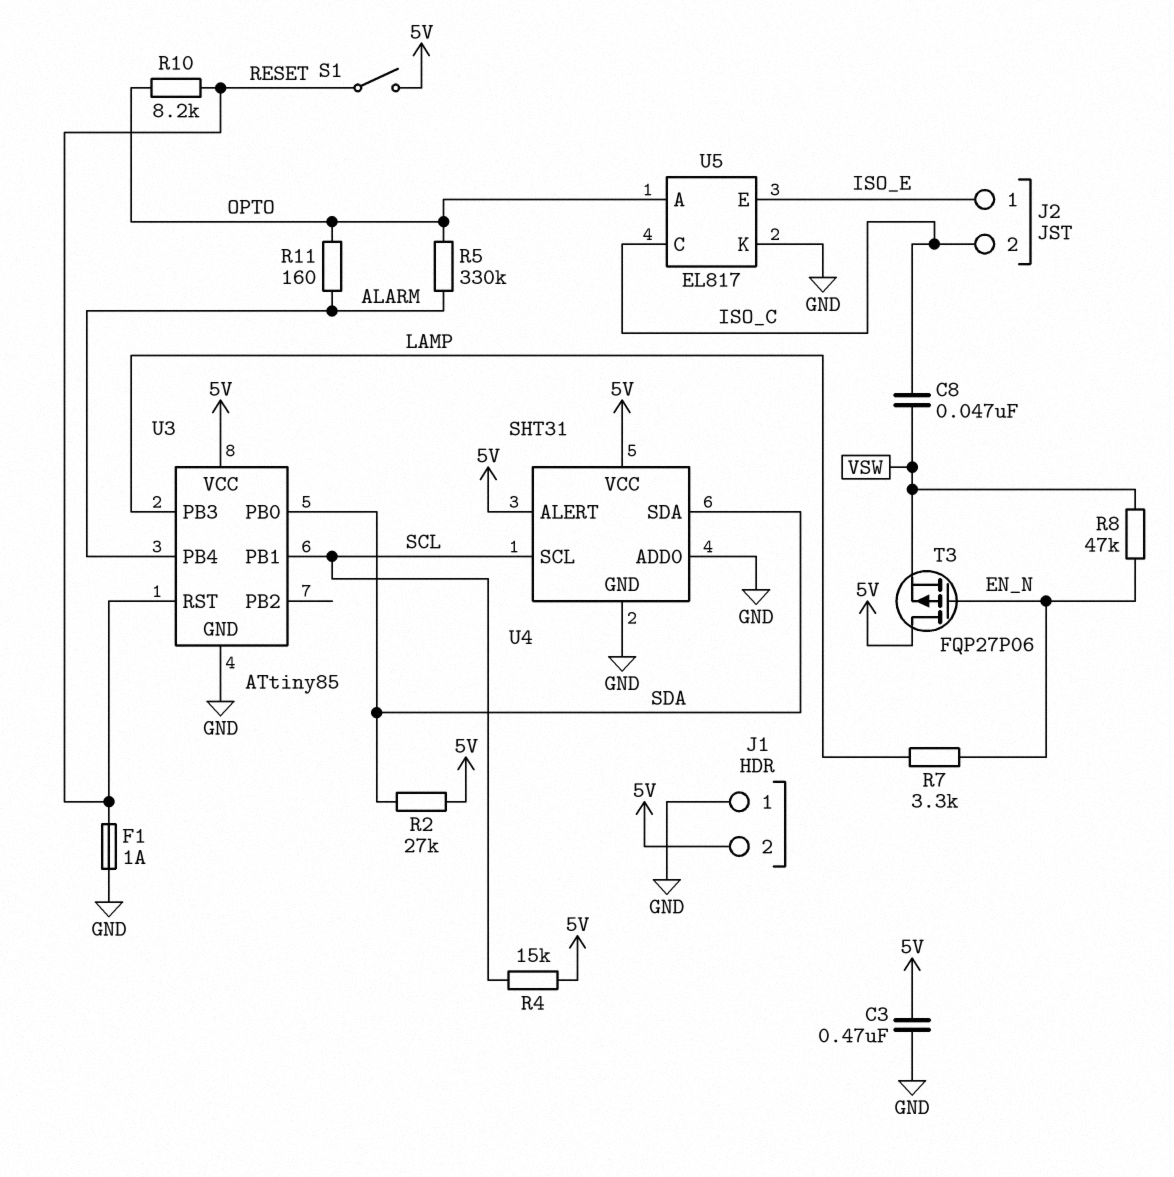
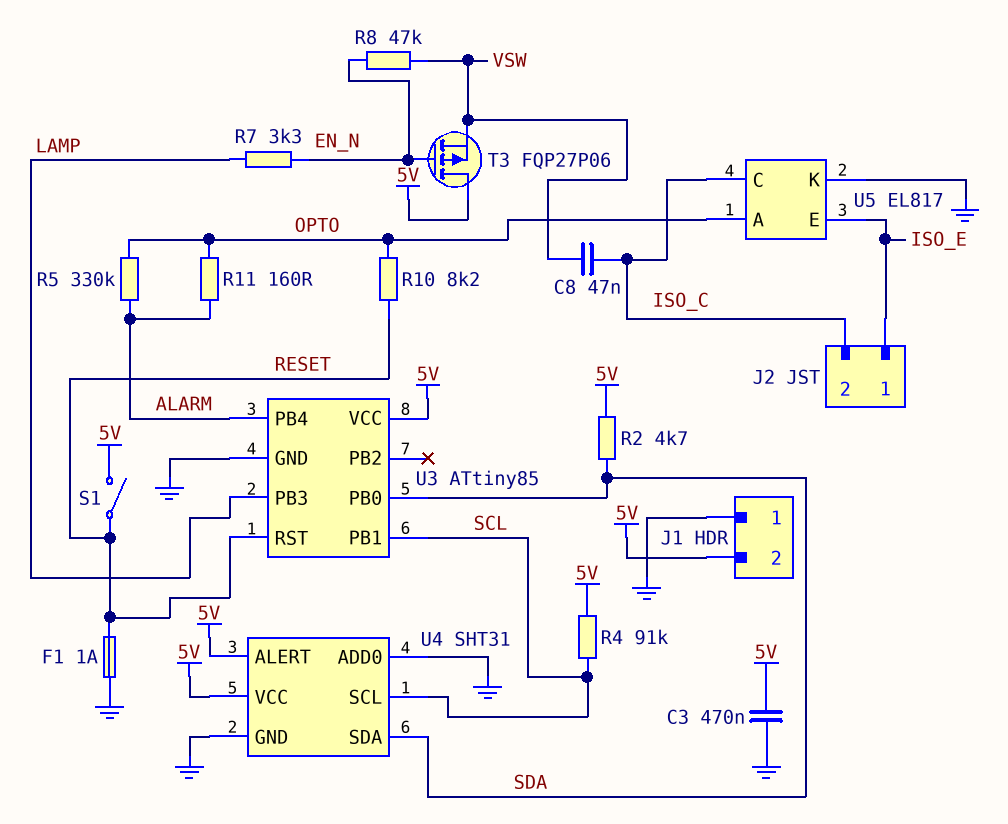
R2: 27k (5V, SDA) -> 4.7k (5V, SDA)
R4: 15k (5V, SCL) -> 91k (5V, SCL)

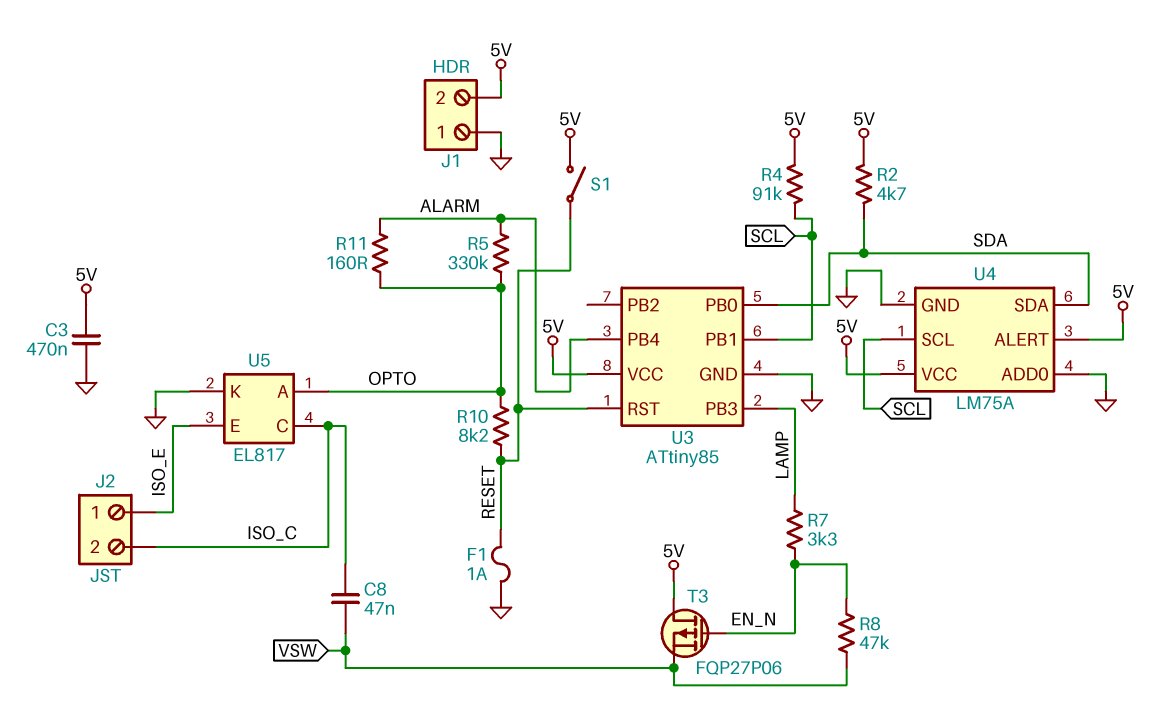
U4: SHT31 -> LM75A

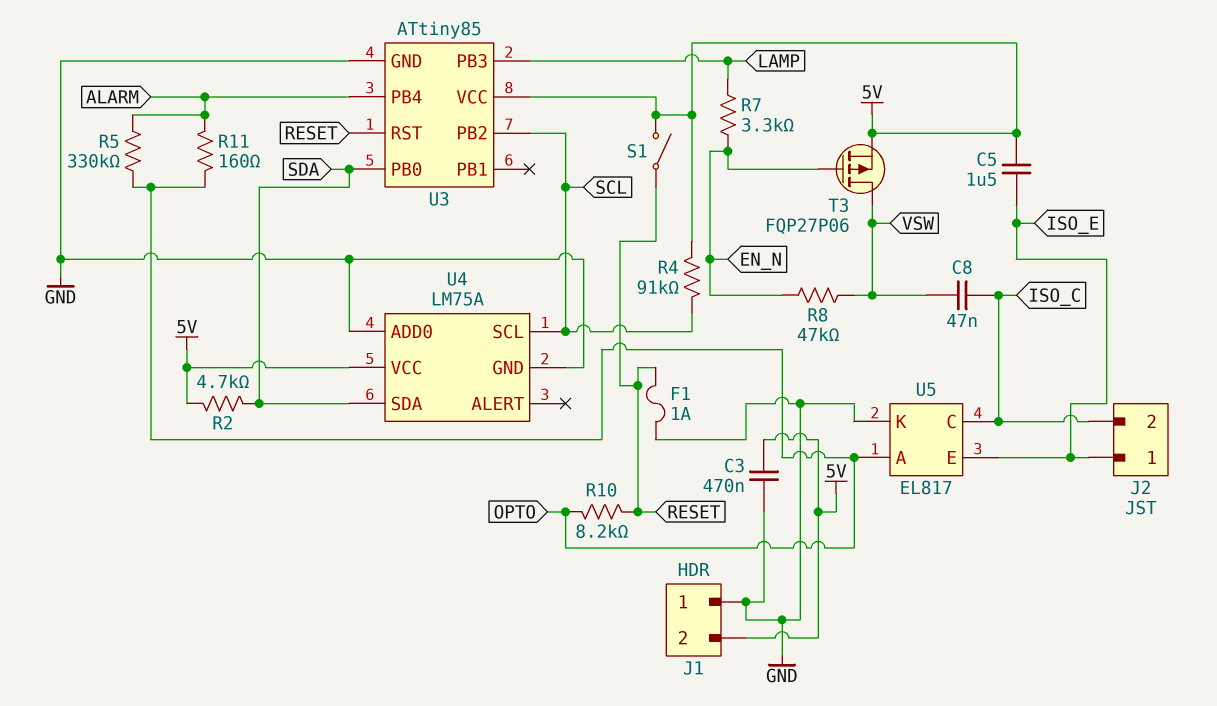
C5: none -> 1.5uF (5V, ISO_E)
T3: PMOS FQP27P06 (G EN_N, D 5V, S VSW) -> PMOS FQP27P06 (G EN_N, D VSW, S 5V)
U3 pin PB1: SCL -> none
U3 pin PB2: none -> SCL
U4 pin ALERT: 5V -> none

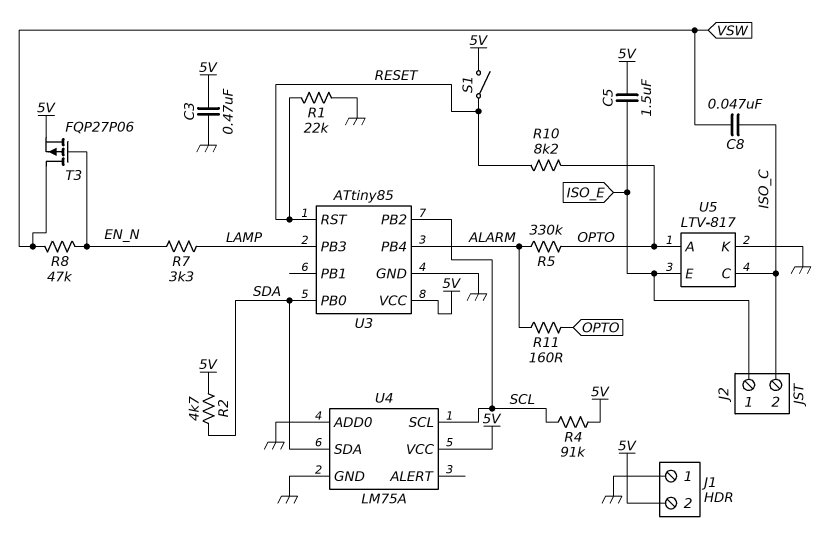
F1: 1A (GND, RESET) -> none
R1: none -> 22k (GND, RESET)
U5: EL817 -> LTV-817

